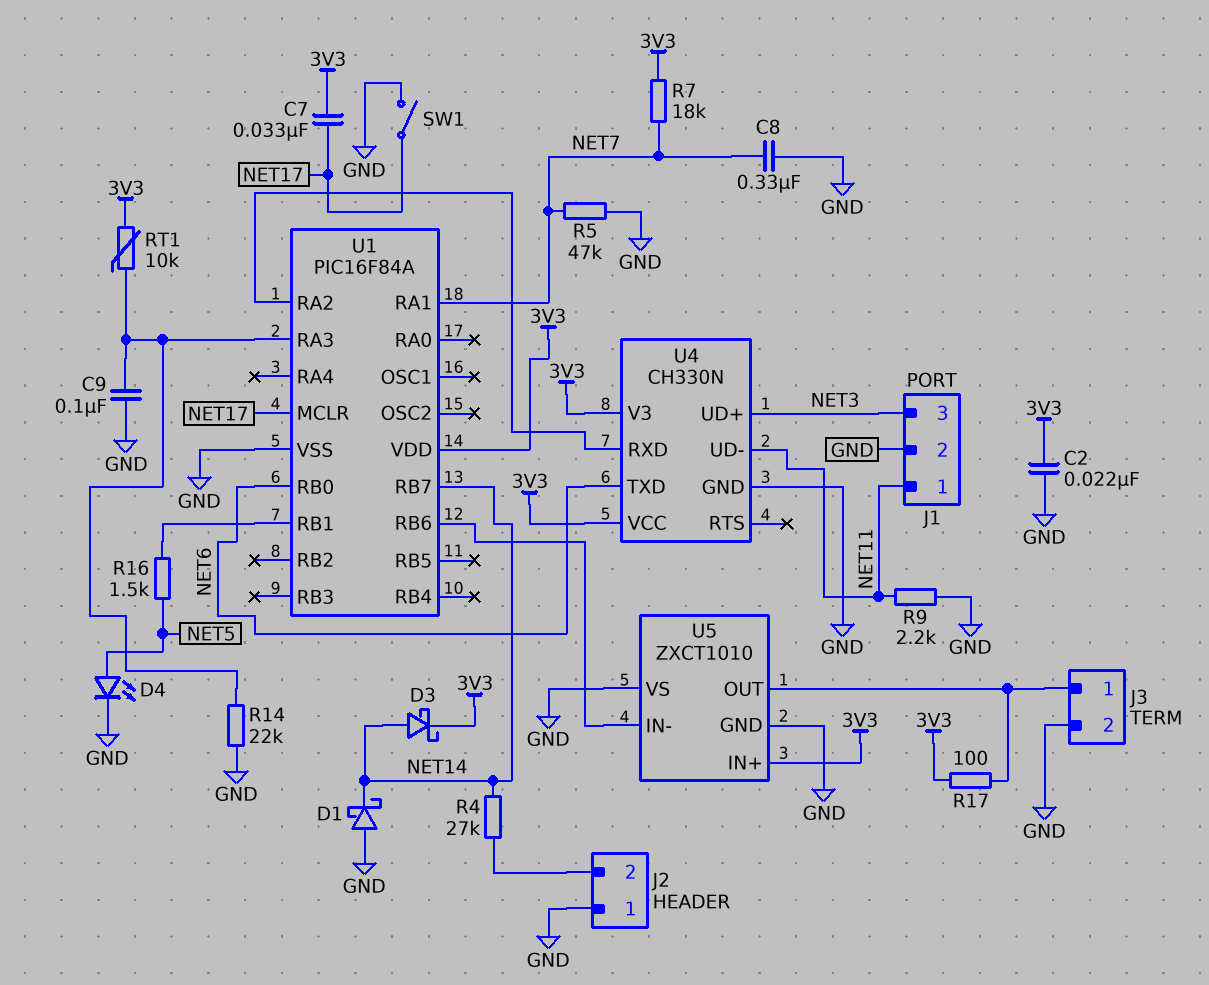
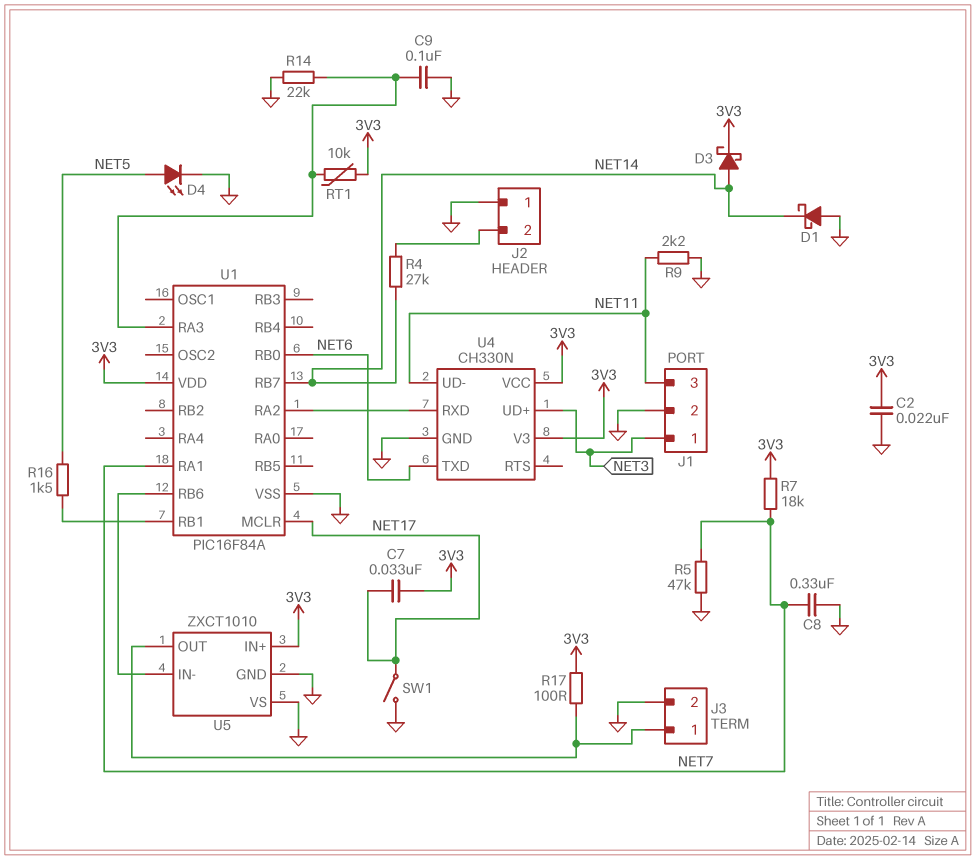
J1 pin 1: NET11 -> NET3
J1 pin 3: NET3 -> NET11

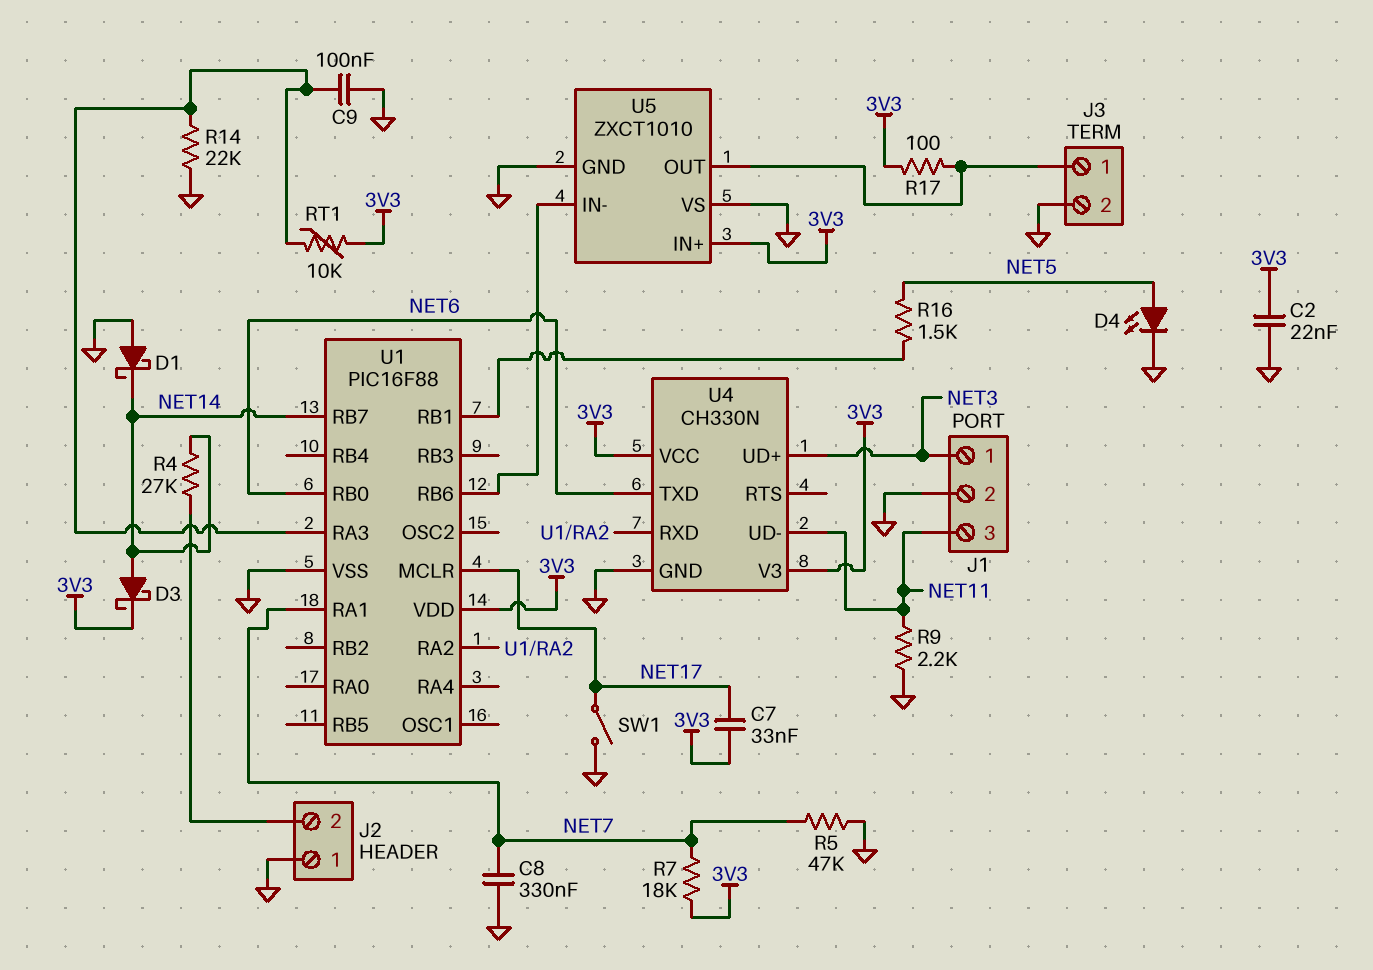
U1: PIC16F84A -> PIC16F88

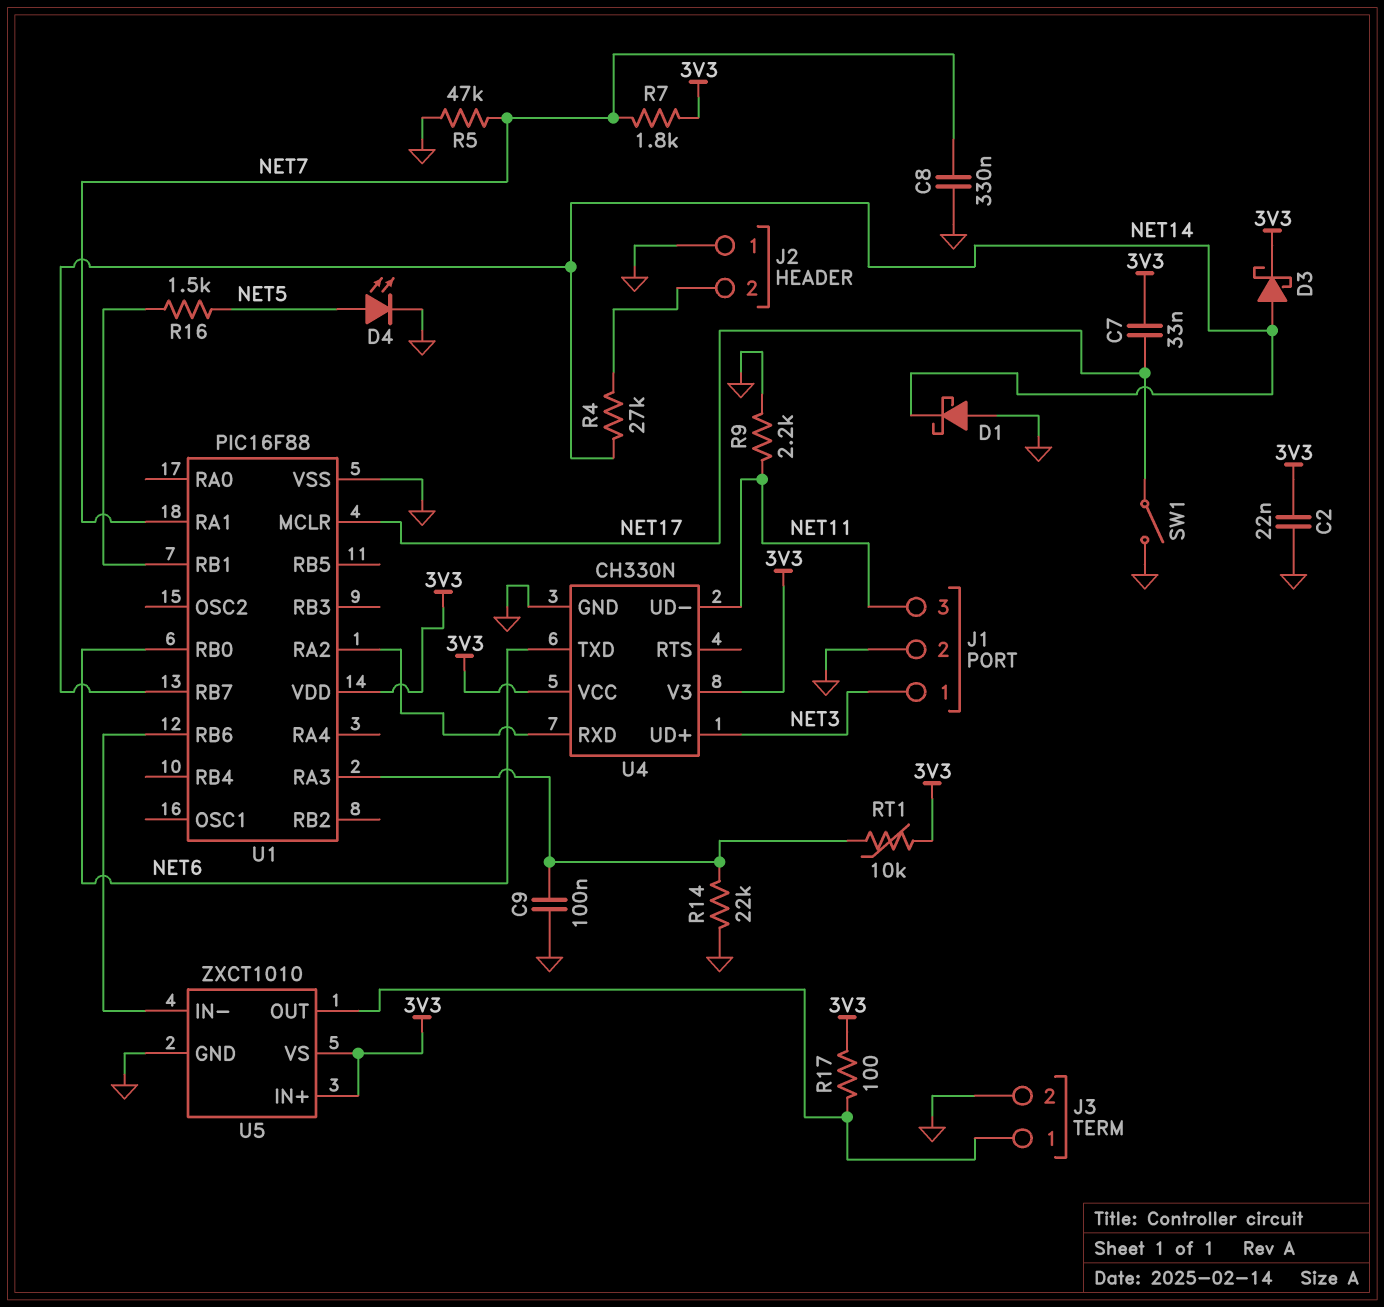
R7: 18k (3V3, NET7) -> 1.8k (3V3, NET7)
U5 pin VS: GND -> 3V3

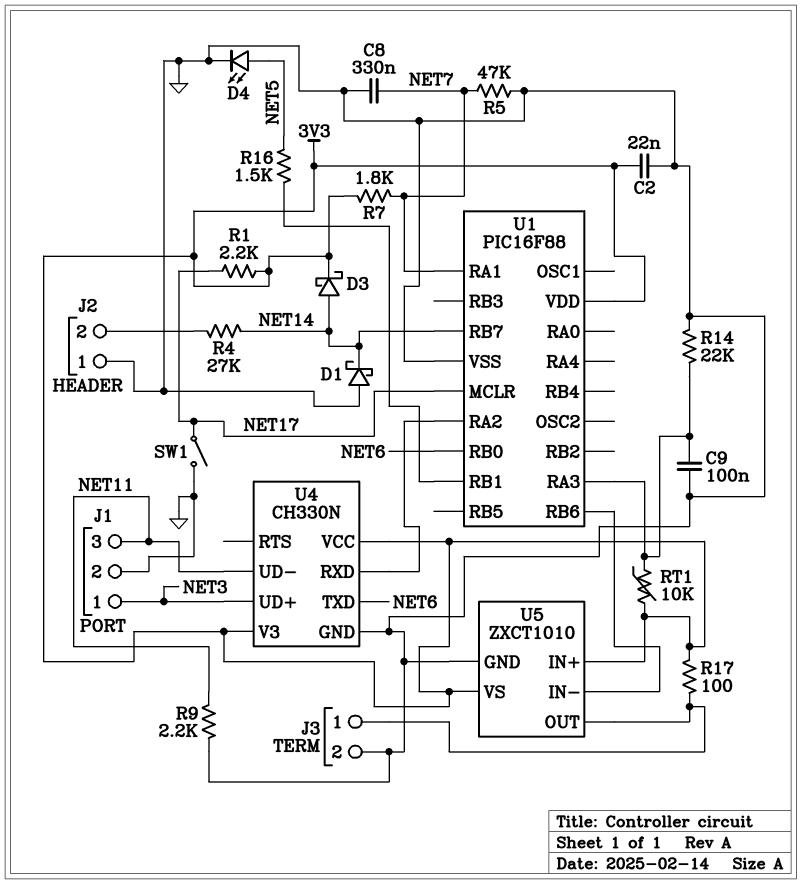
C7: 33nF (3V3, NET17) -> none
R1: none -> 2.2k (3V3, NET17)

